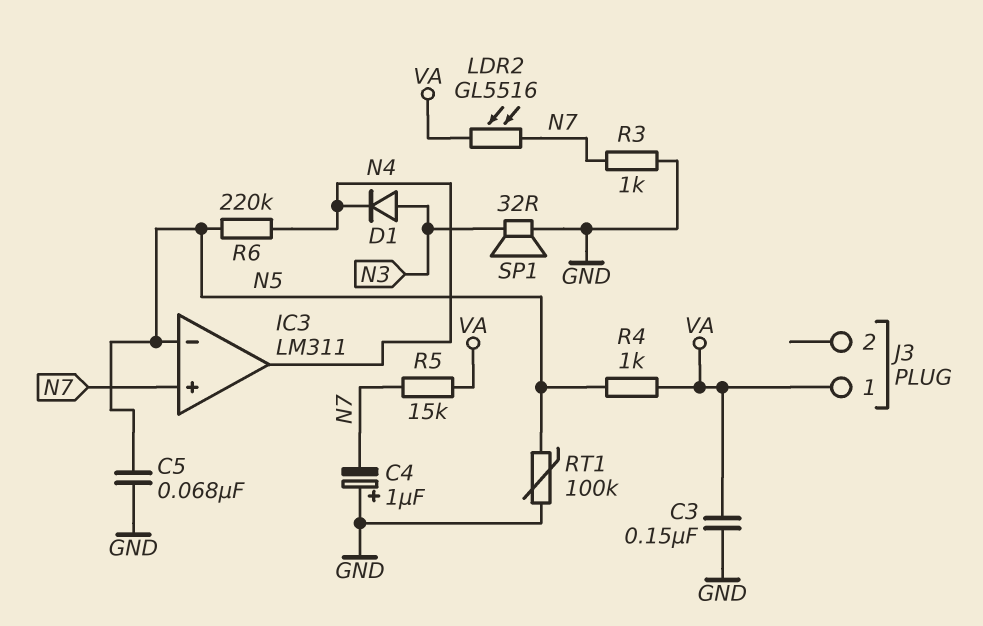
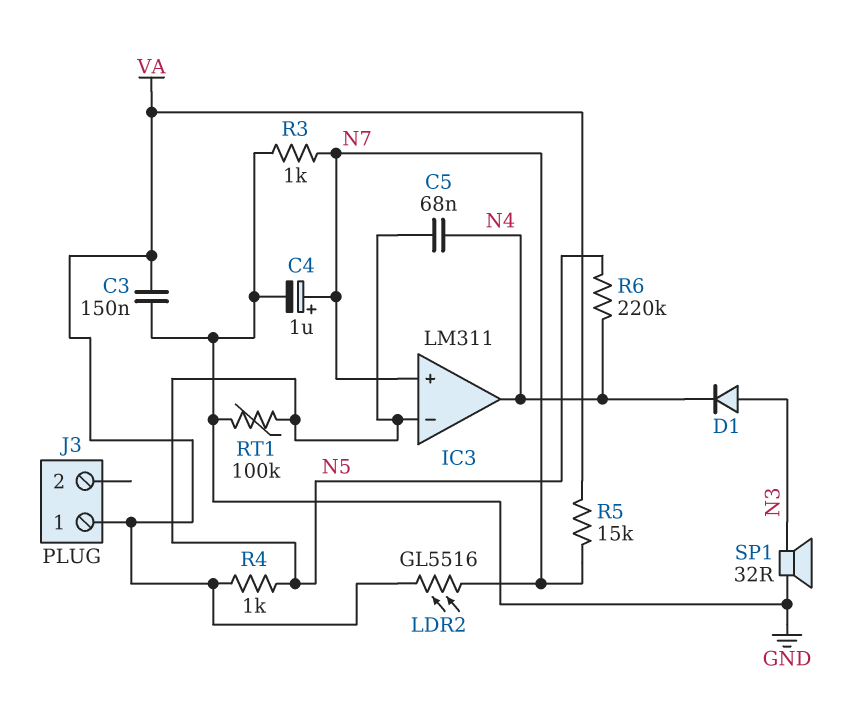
C4: 1uF (plus GND, minus N7) -> 1uF (plus N7, minus GND)
C5: 68nF (GND, N5) -> 68nF (N4, N5)

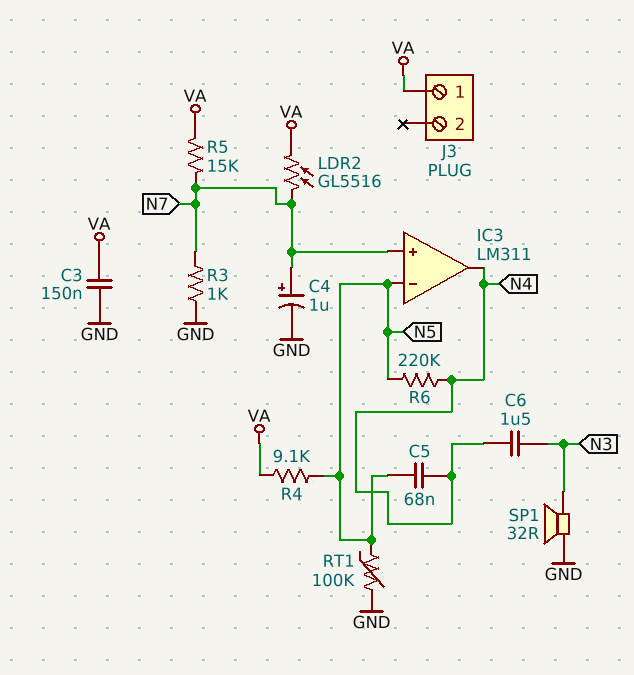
C6: none -> 1.5uF (N3, N4)
D1: diode (A N3, K N4) -> none
R4: 1k (N5, VA) -> 9.1k (N5, VA)

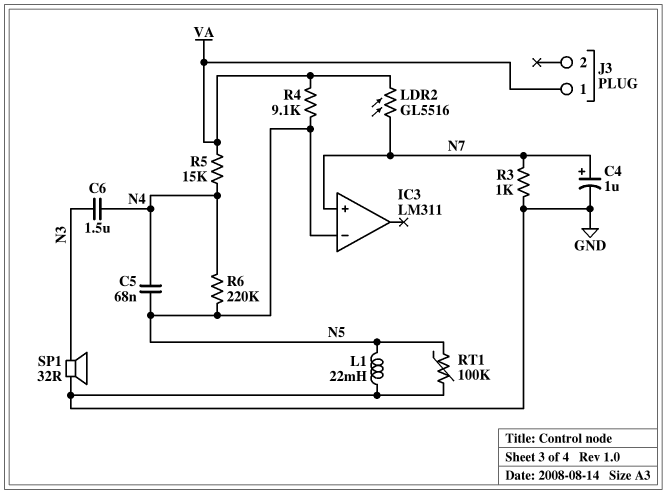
C3: 150nF (GND, VA) -> none
IC3 pin out: N4 -> none
L1: none -> 22mH (GND, N5)
R5: 15k (N7, VA) -> 15k (N4, VA)

